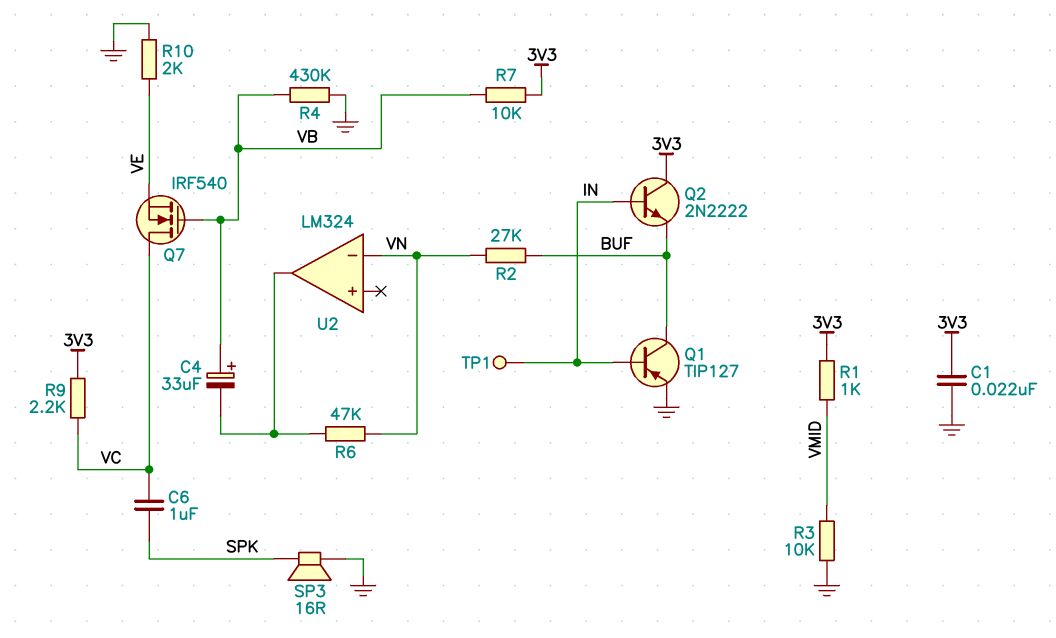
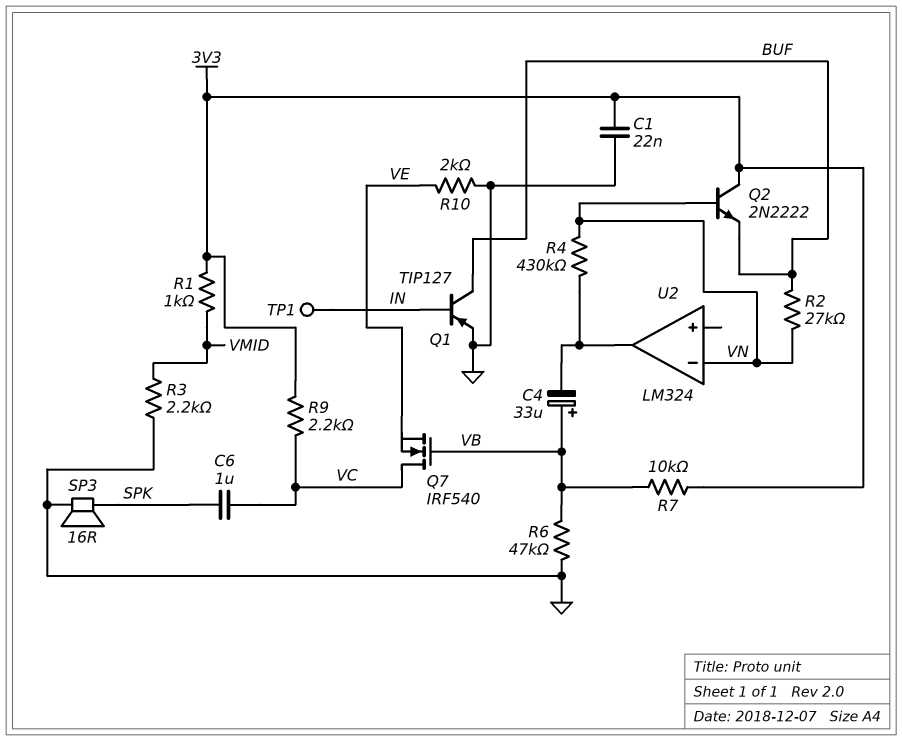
Q2: NPN 2N2222 (B IN, C 3V3, E BUF) -> NPN 2N2222 (B VN, C 3V3, E BUF)
R3: 10k (GND, VMID) -> 2.2k (GND, VMID)
R4: 430k (GND, VB) -> 430k (U2/out, VN)
R6: 47k (U2/out, VN) -> 47k (GND, VB)

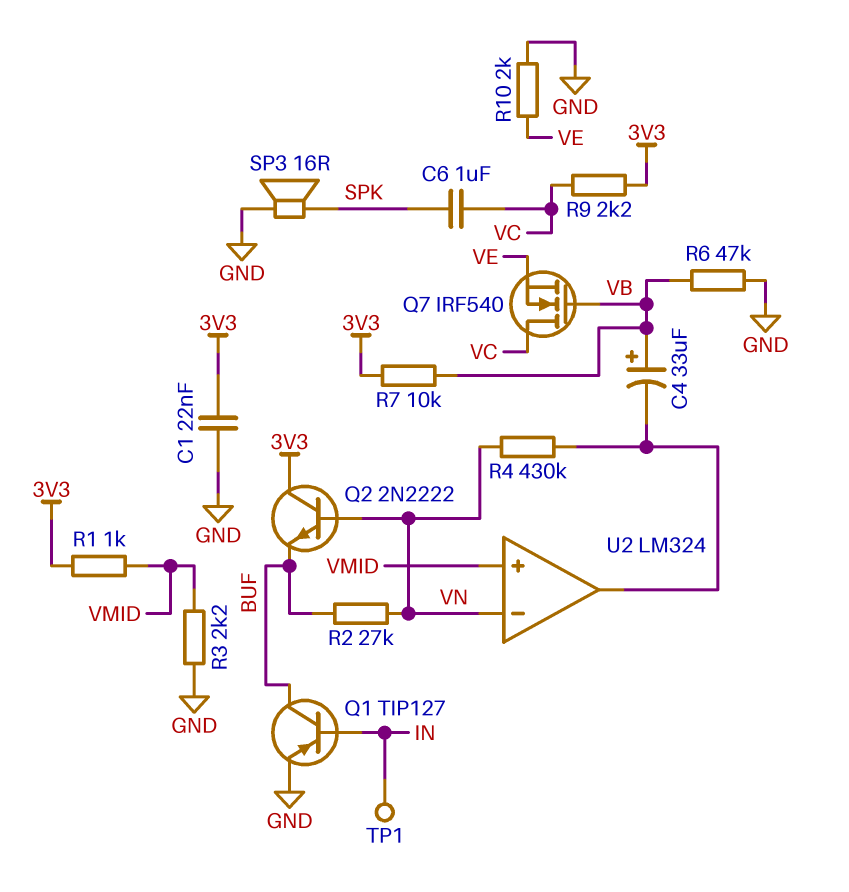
U2 pin in+: none -> VMID

